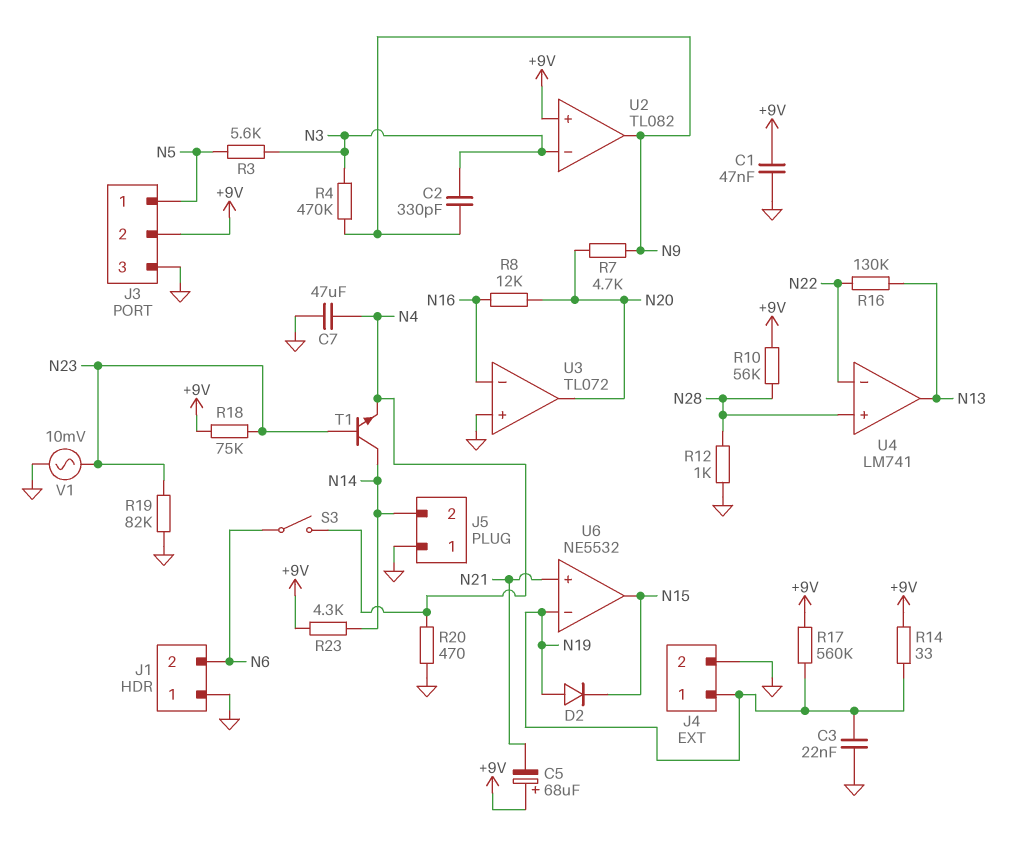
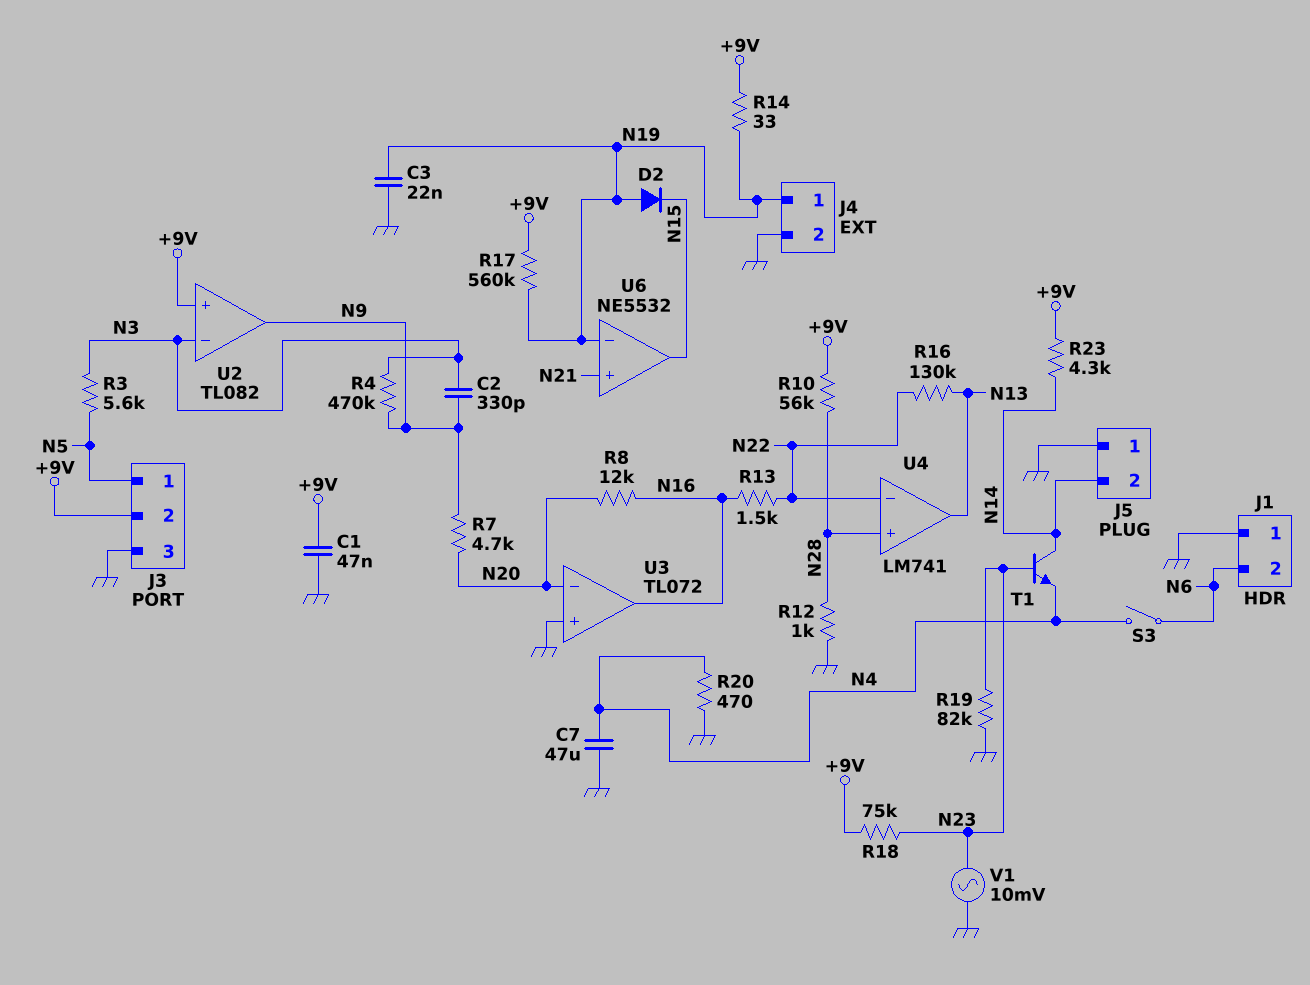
C5: 68uF (plus +9V, minus N21) -> none
R13: none -> 1.5k (N16, N22)
U3 pin in-: N16 -> N20
U3 pin out: N20 -> N16

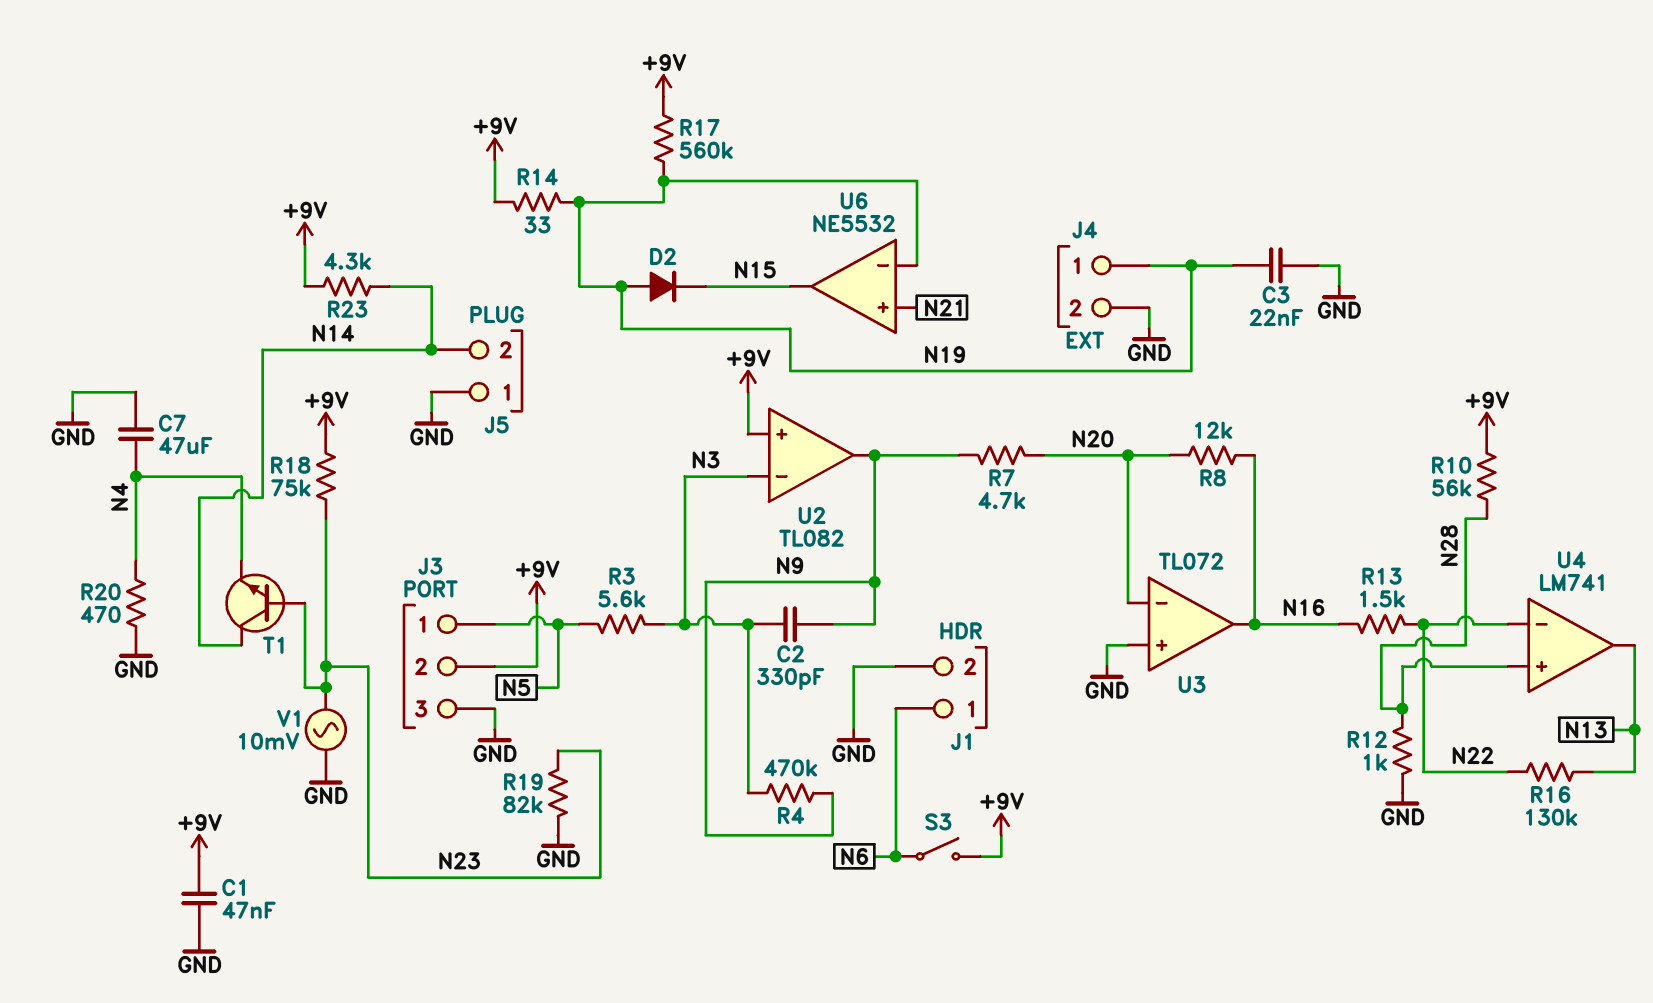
J1 pin 1: GND -> N6
J1 pin 2: N6 -> GND
S3: switch (N4, N6) -> switch (+9V, N6)

